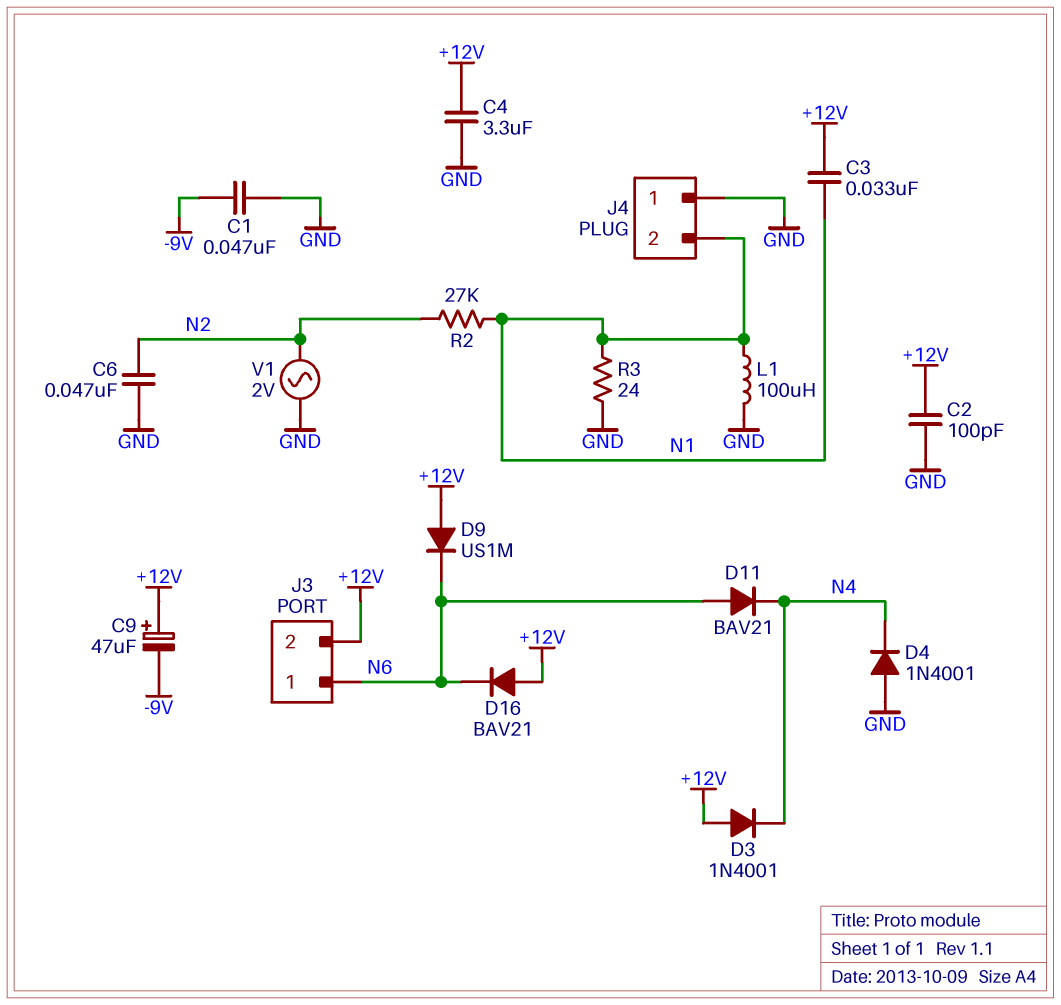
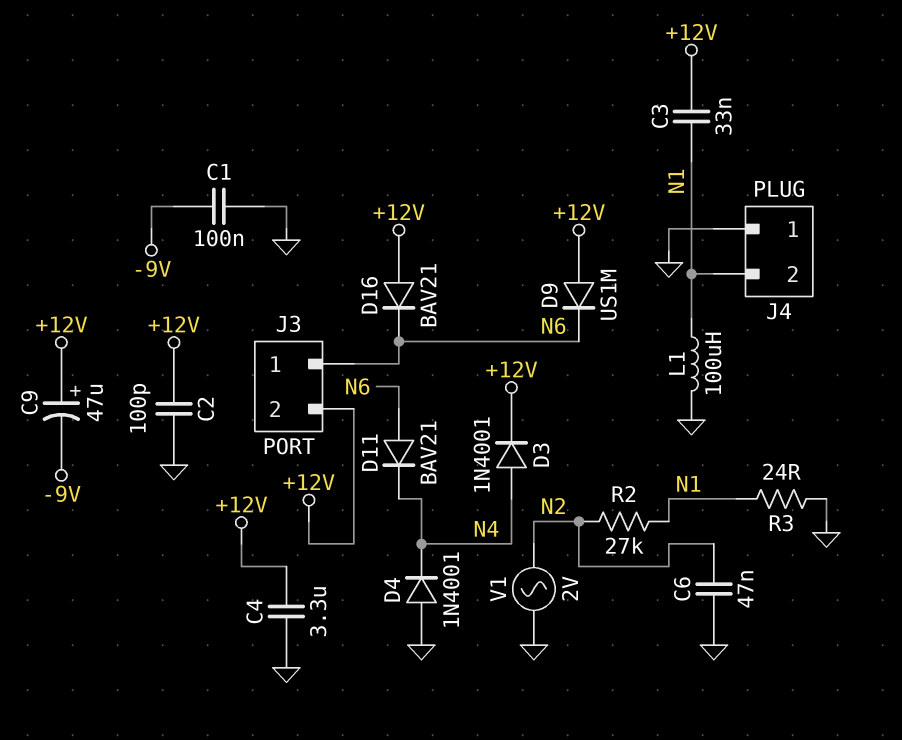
C1: 47nF (-9V, GND) -> 100nF (-9V, GND)
D3: diode 1N4001 (A +12V, K N4) -> diode 1N4001 (A N4, K +12V)

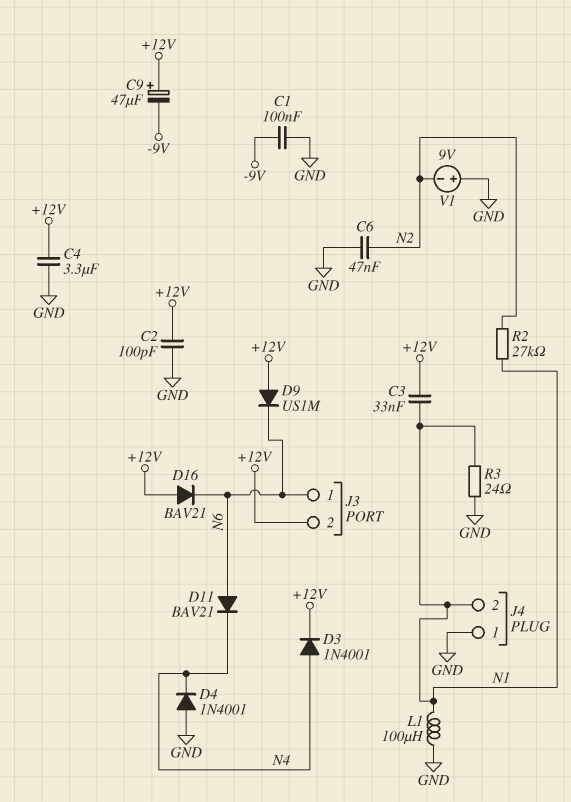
V1: AC 2V (GND, N2) -> 9V (plus GND, minus N2)

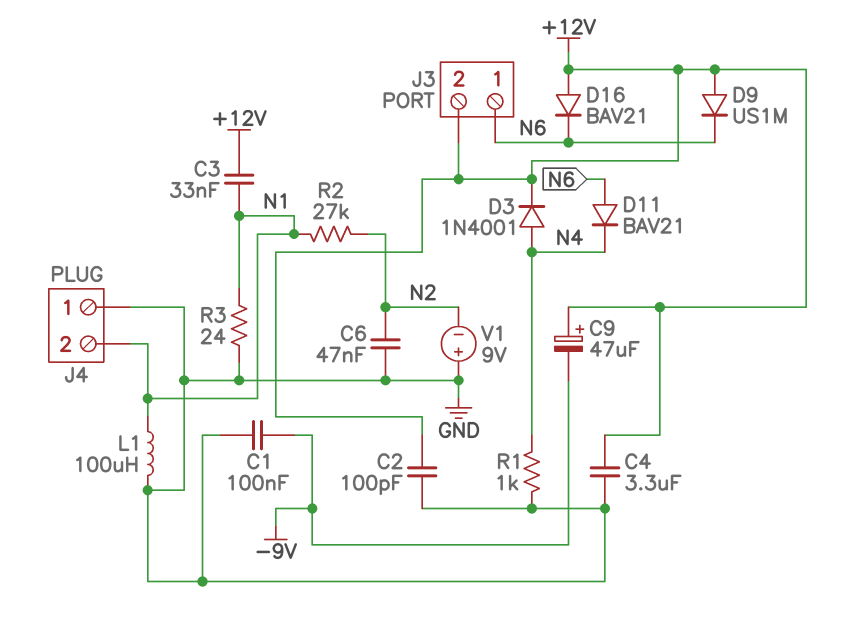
D4: diode 1N4001 (A GND, K N4) -> none
R1: none -> 1k (GND, N4)

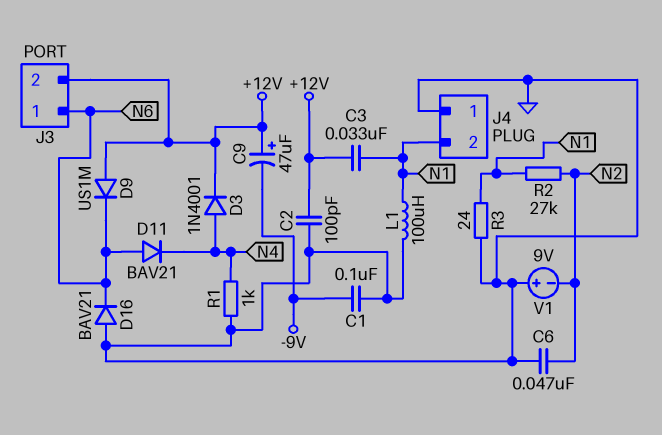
C4: 3.3uF (+12V, GND) -> none
D16: diode BAV21 (A +12V, K N6) -> diode BAV21 (A GND, K N6)

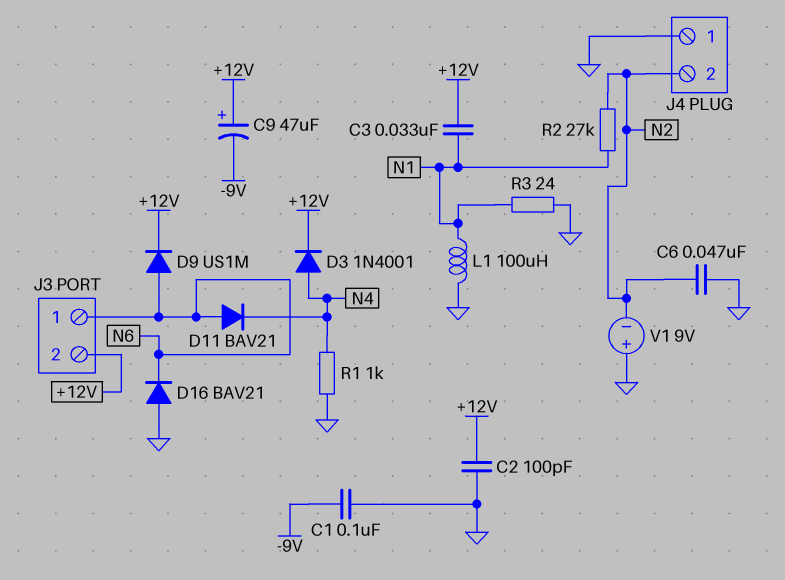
D9: diode US1M (A +12V, K N6) -> diode US1M (A N6, K +12V)
J4 pin 2: N1 -> N2

